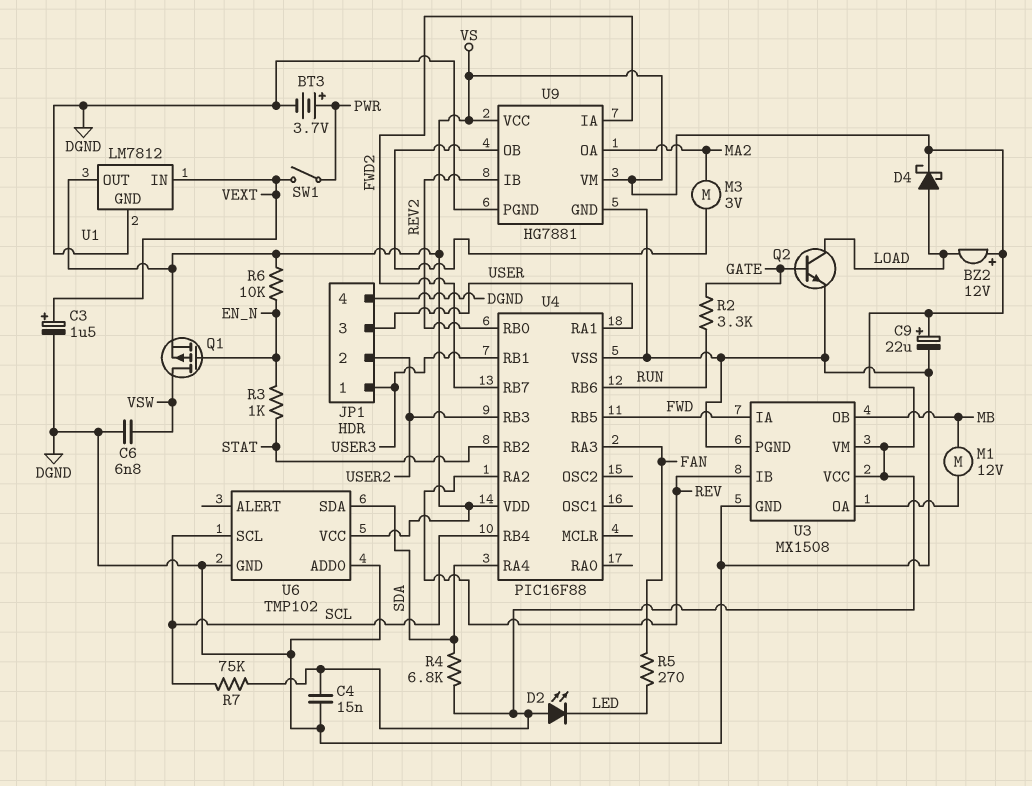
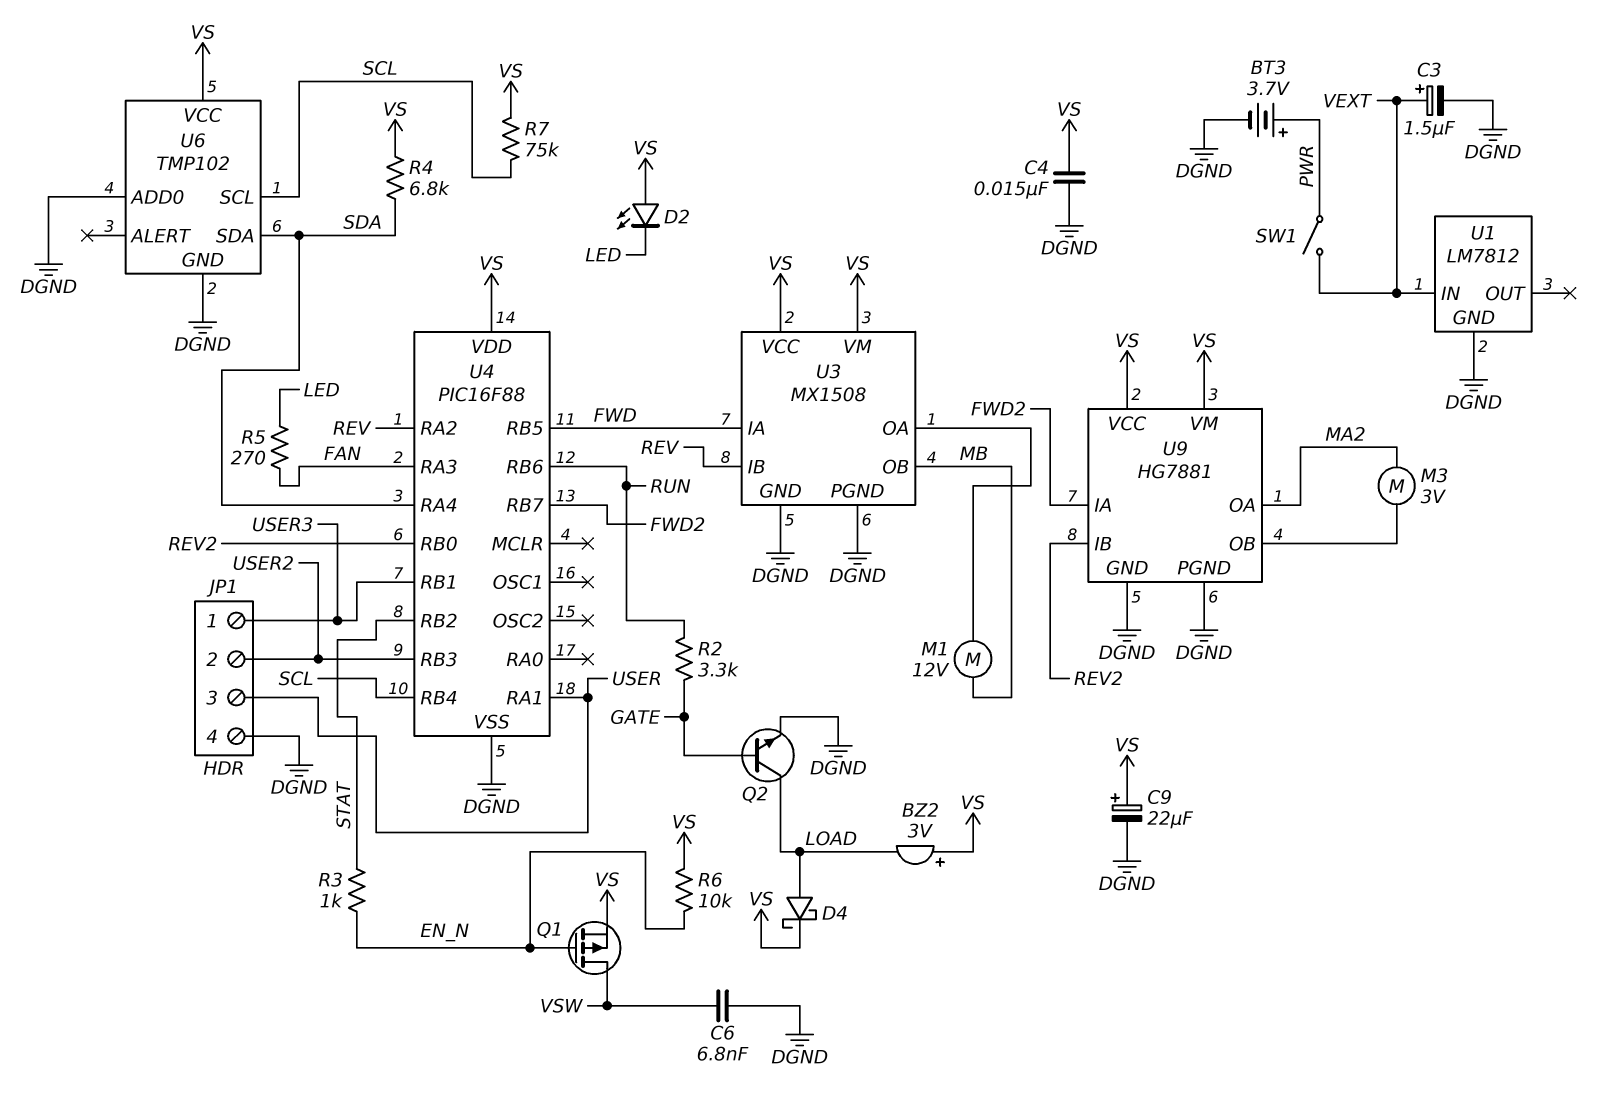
BZ2: buzzer 12V (plus VS, minus LOAD) -> buzzer 3V (plus VS, minus LOAD)
U1 pin OUT: VS -> none

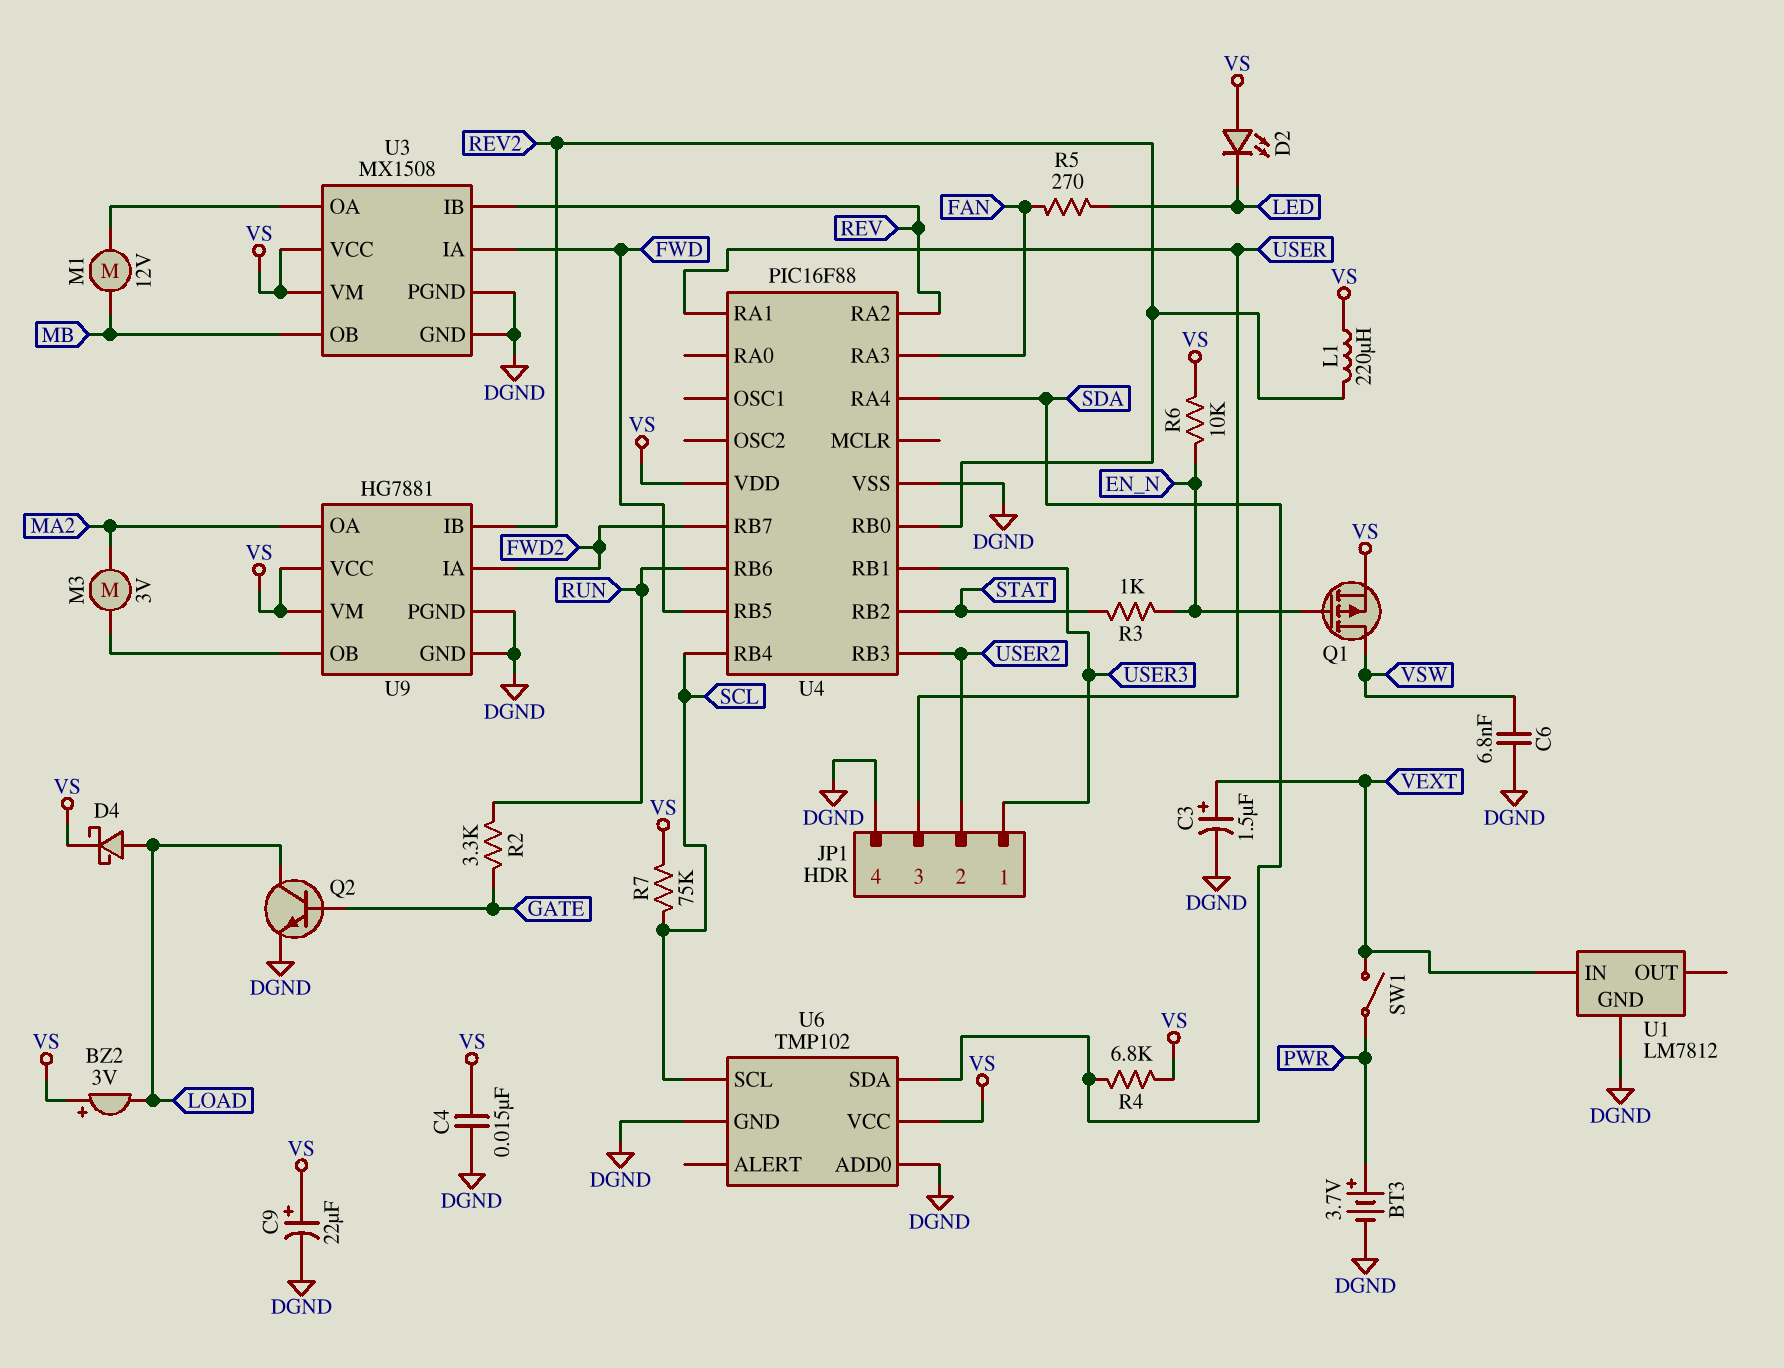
L1: none -> 220uH (REV2, VS)

